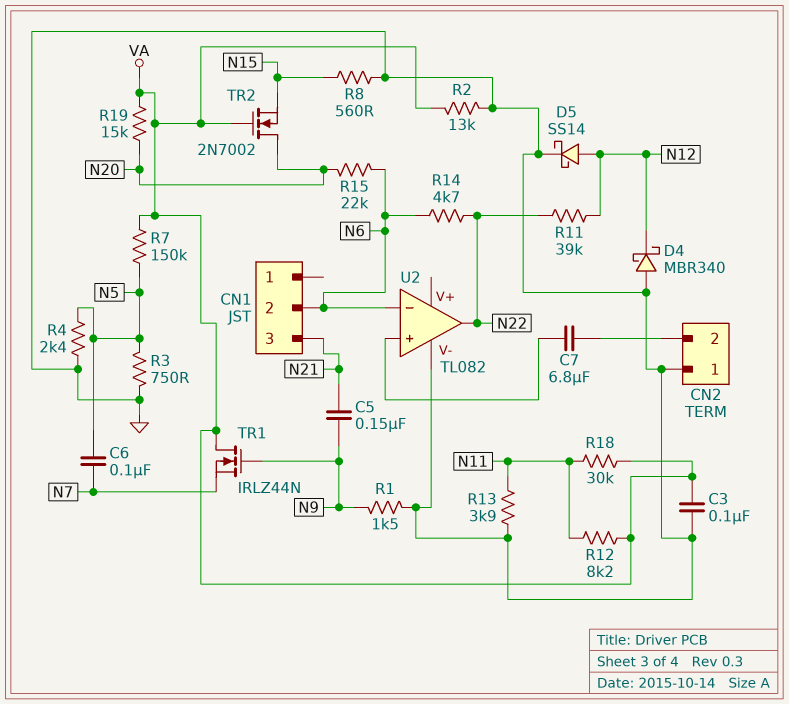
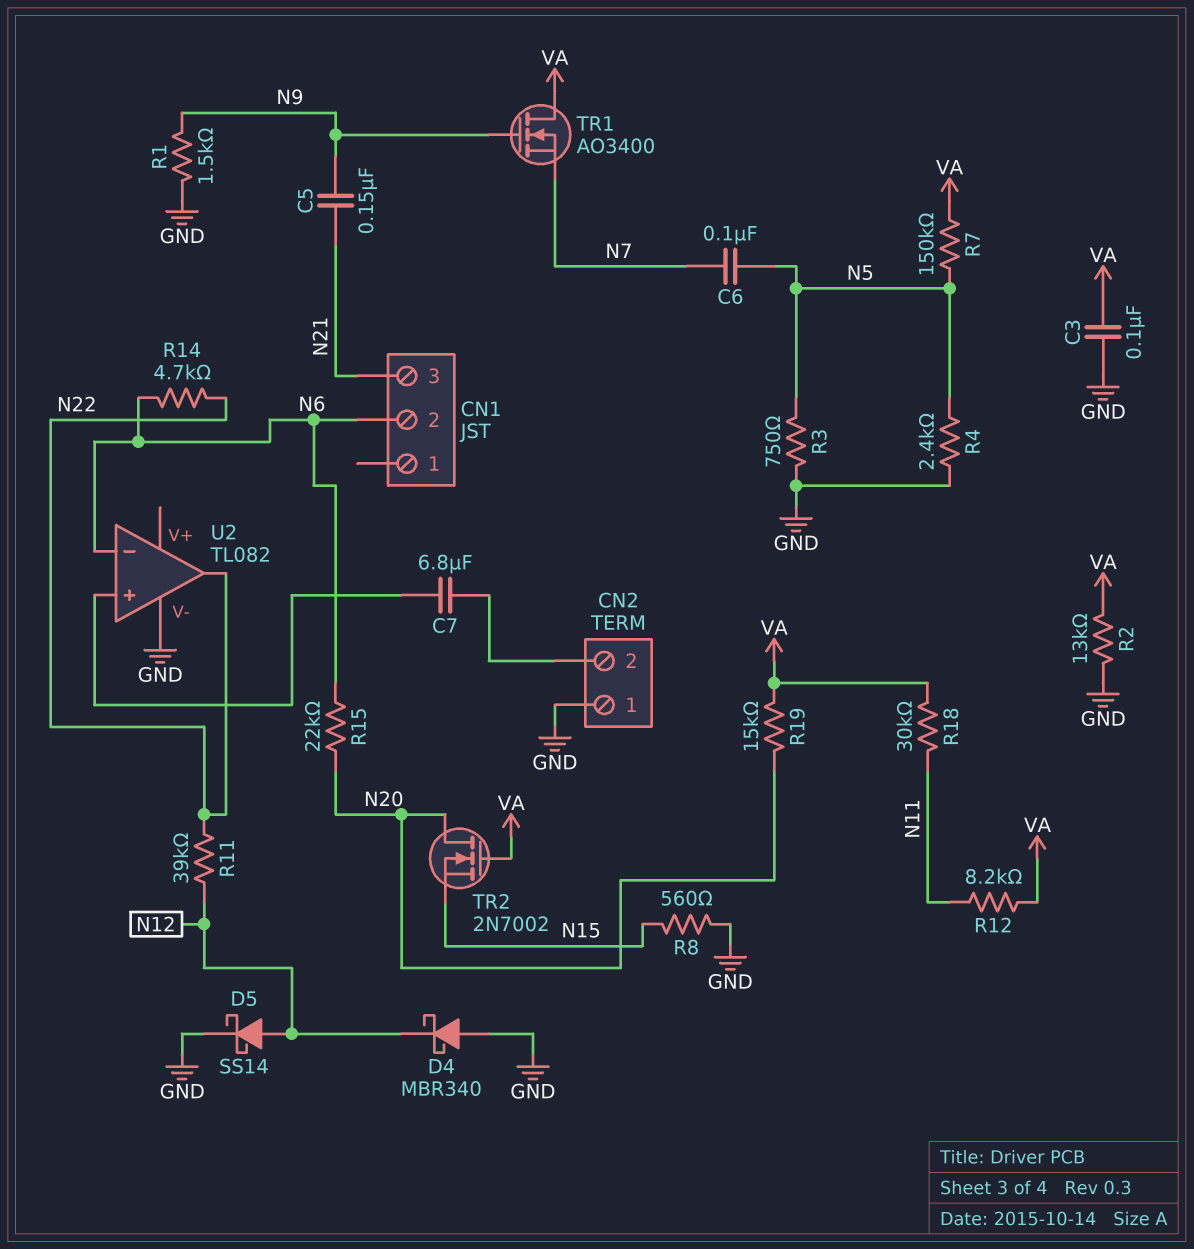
R13: 3.9k (GND, N11) -> none
TR1: NMOS IRLZ44N (G N9, D VA, S N7) -> NMOS AO3400 (G N9, D VA, S N7)

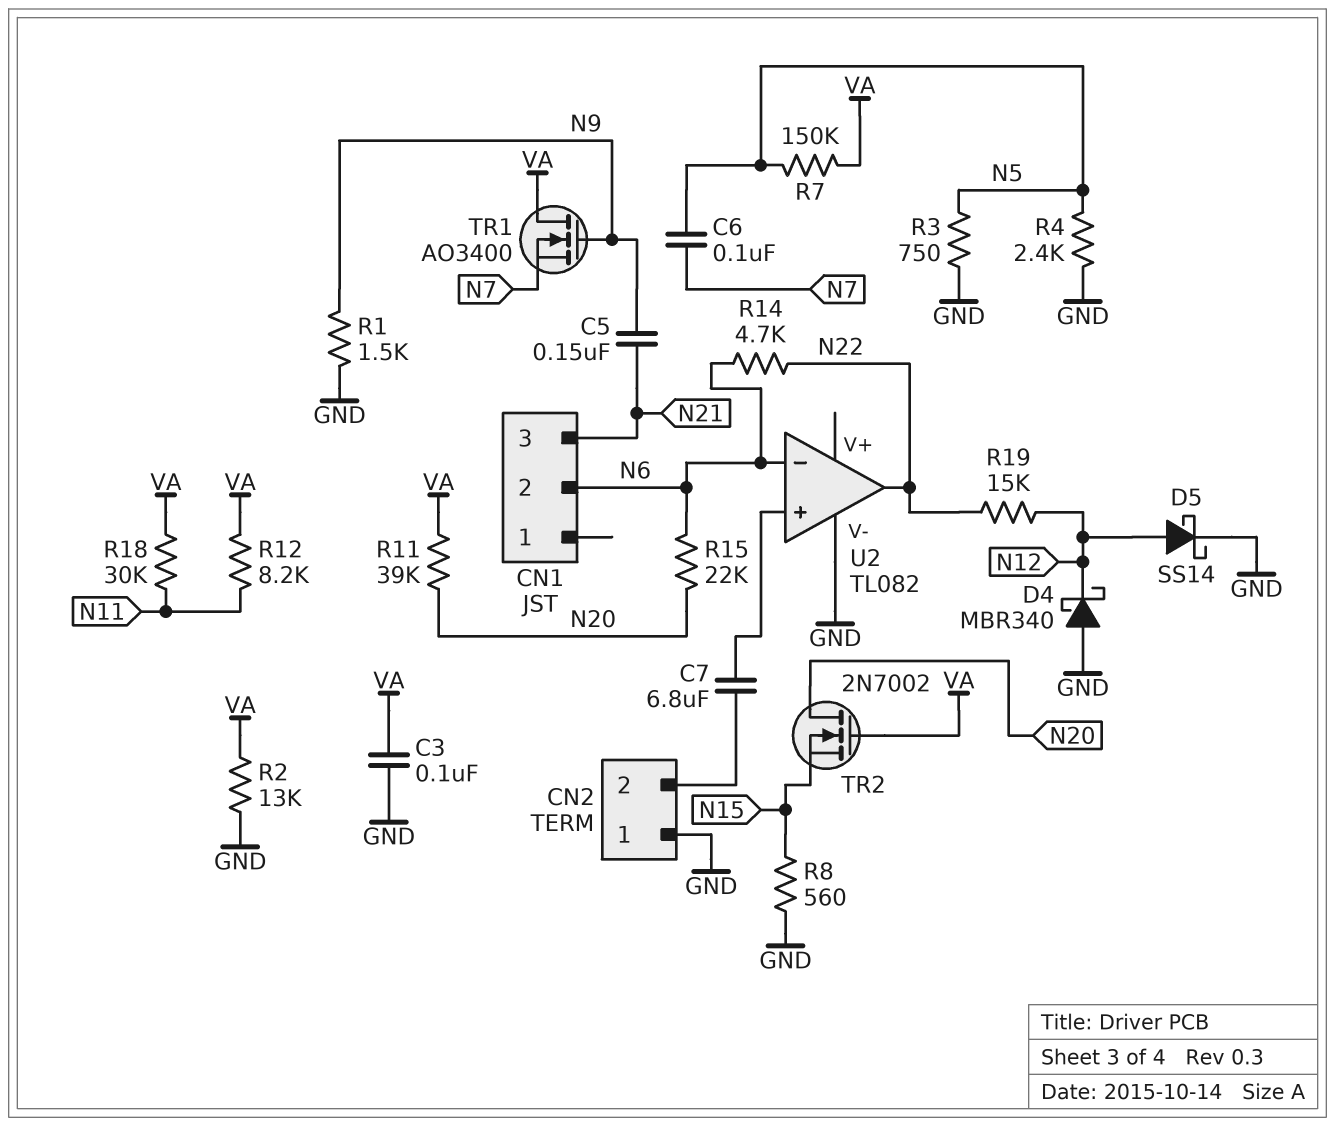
R11: 39k (N12, N22) -> 39k (N20, VA)
R19: 15k (N20, VA) -> 15k (N12, N22)

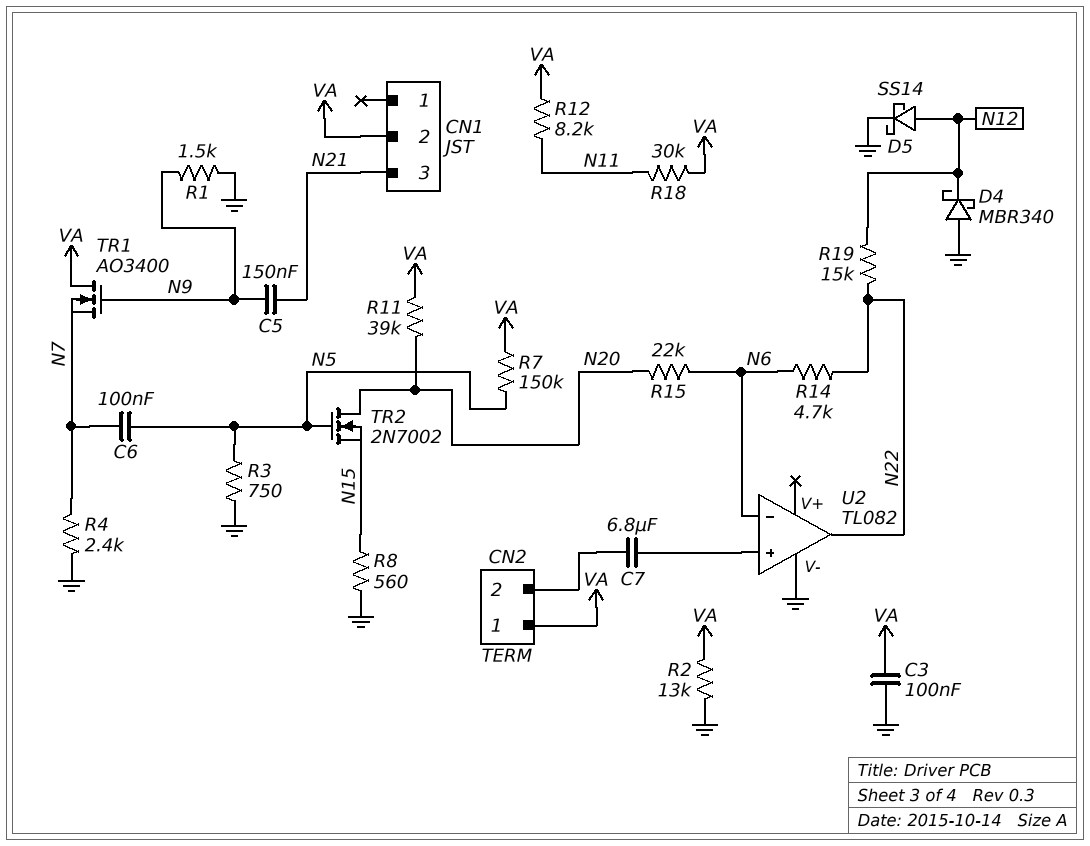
CN1 pin 2: N6 -> VA
CN2 pin 1: GND -> VA
R4: 2.4k (GND, N5) -> 2.4k (GND, N7)
TR2: NMOS 2N7002 (G VA, D N20, S N15) -> NMOS 2N7002 (G N5, D N20, S N15)

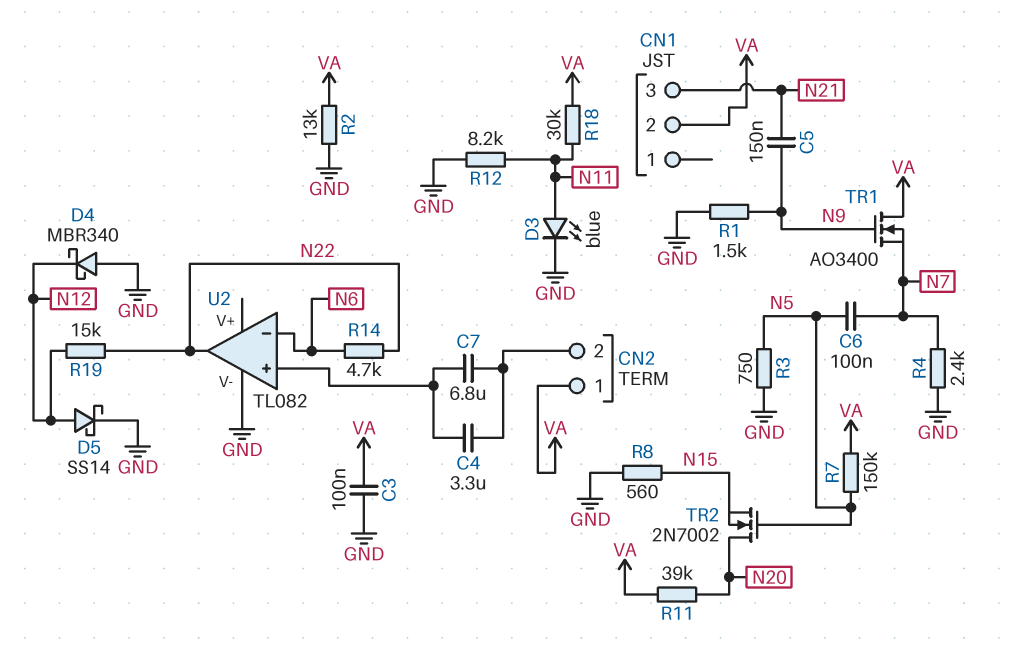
C4: none -> 3.3uF (CN2/2, U2/in+)
D3: none -> LED blue (A N11, K GND)
R12: 8.2k (N11, VA) -> 8.2k (GND, N11)
R15: 22k (N6, N20) -> none

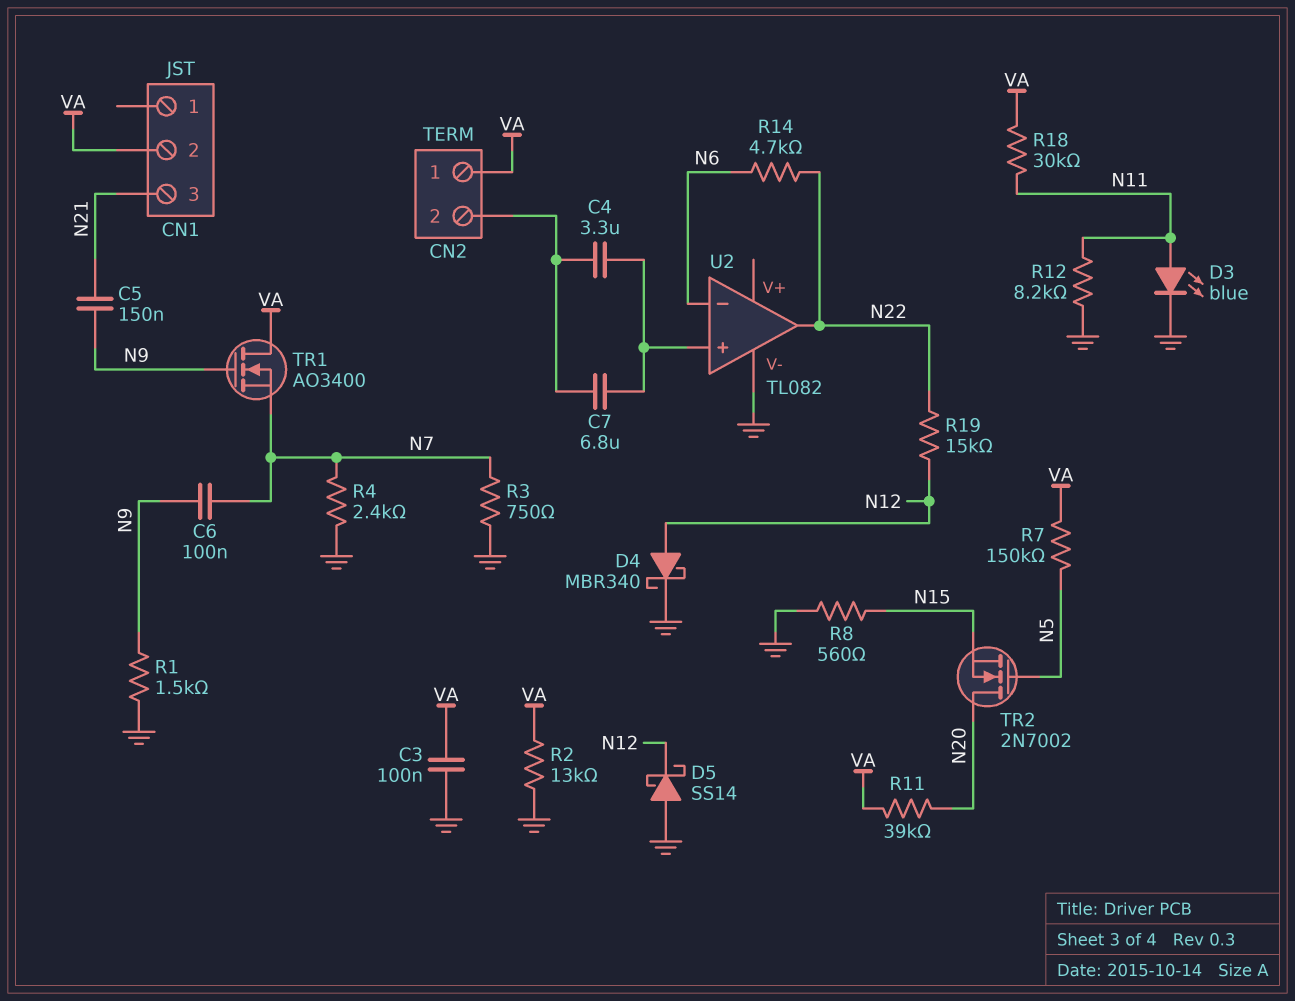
C6: 100nF (N5, N7) -> 100nF (N7, N9)
D4: schottky MBR340 (A GND, K N12) -> schottky MBR340 (A N12, K GND)
D5: schottky SS14 (A N12, K GND) -> schottky SS14 (A GND, K N12)
R3: 750 (GND, N5) -> 750 (GND, N7)

